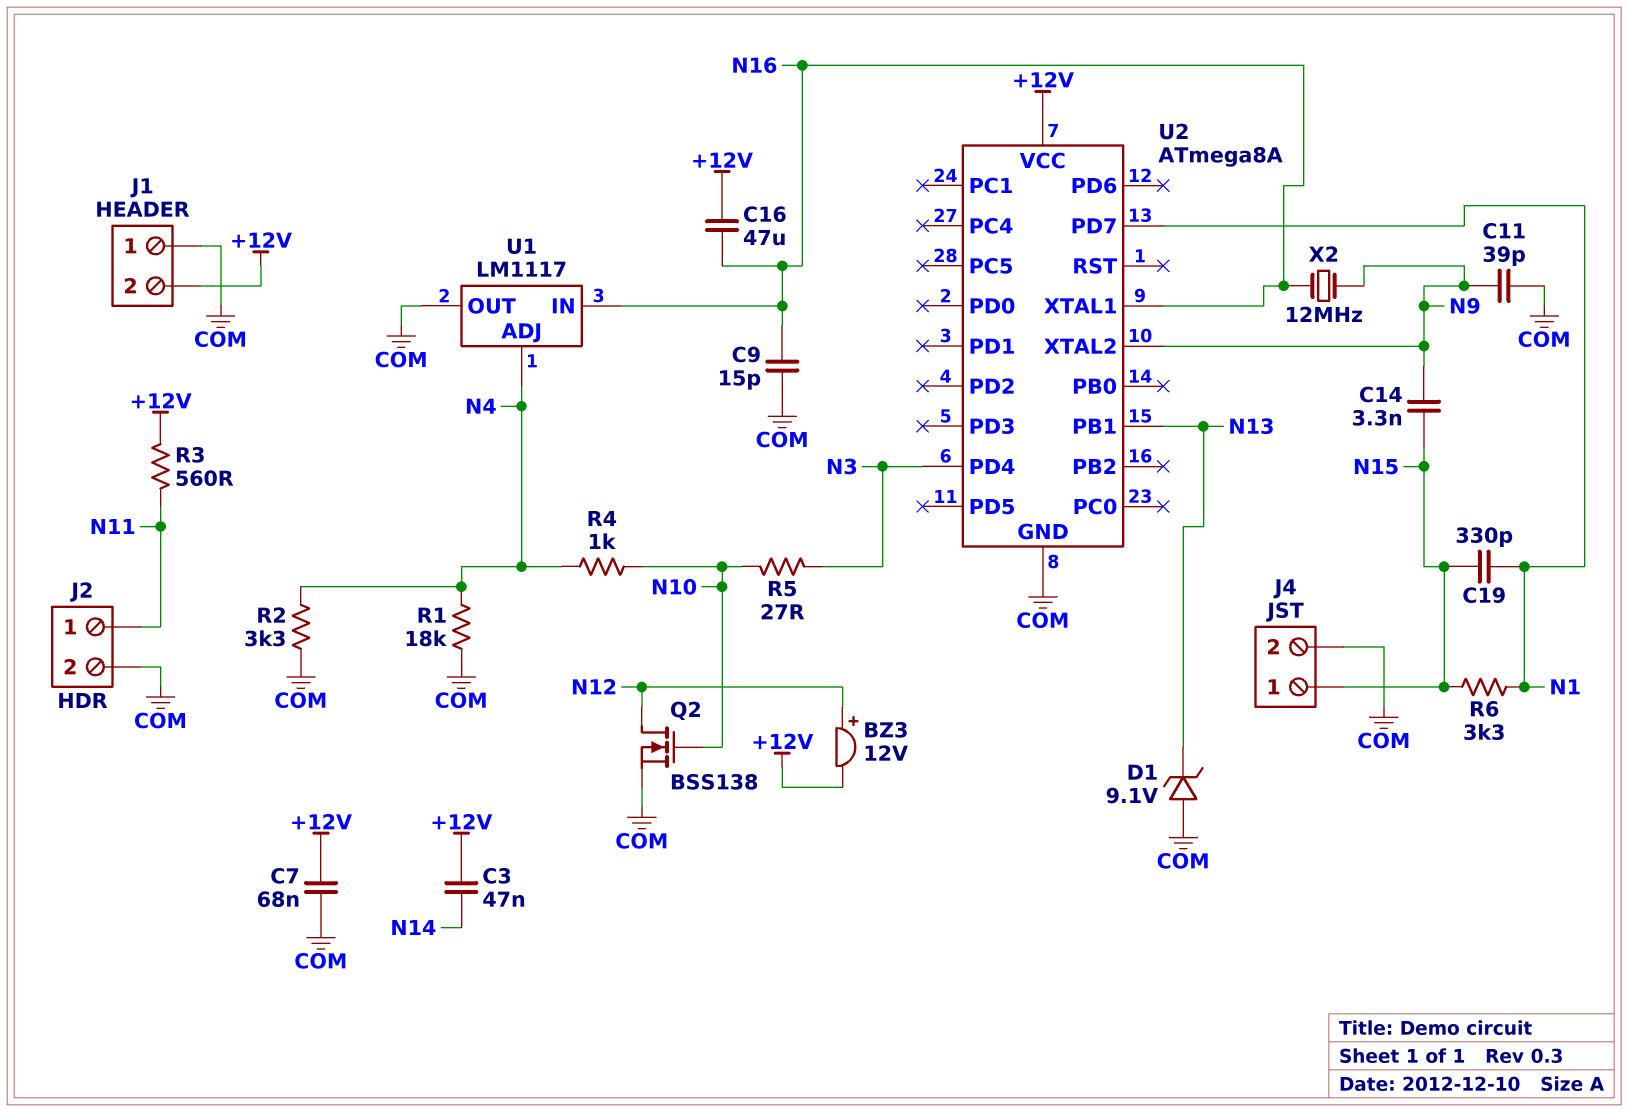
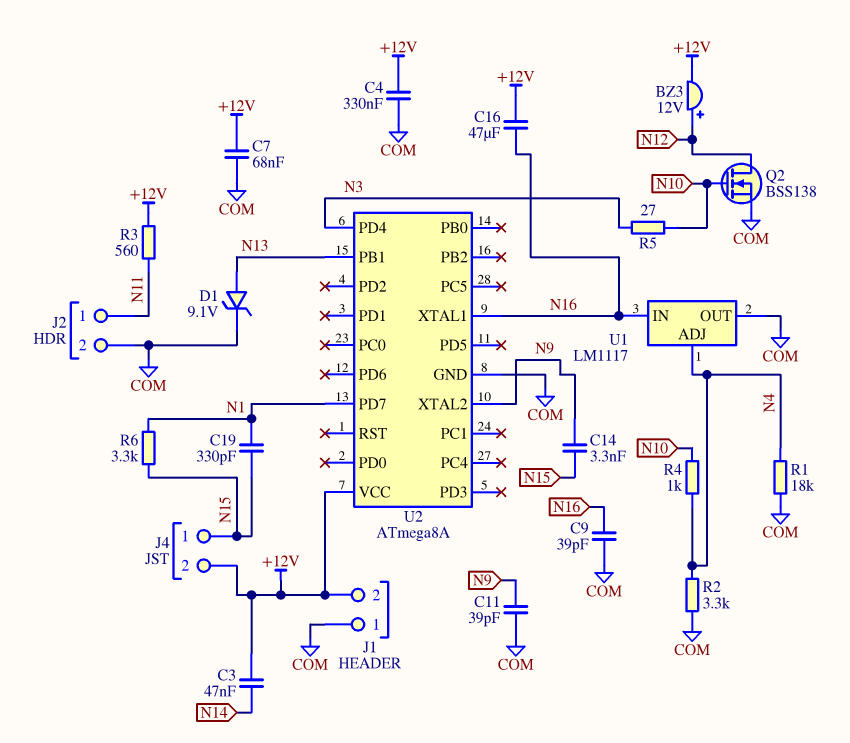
C4: none -> 330nF (+12V, COM)
C9: 15pF (COM, N16) -> 39pF (COM, N16)
D1: zener 9.1V (A COM, K N13) -> zener 9.1V (A N13, K COM)
J4 pin 2: COM -> +12V
X2: 12MHz (N9, N16) -> none

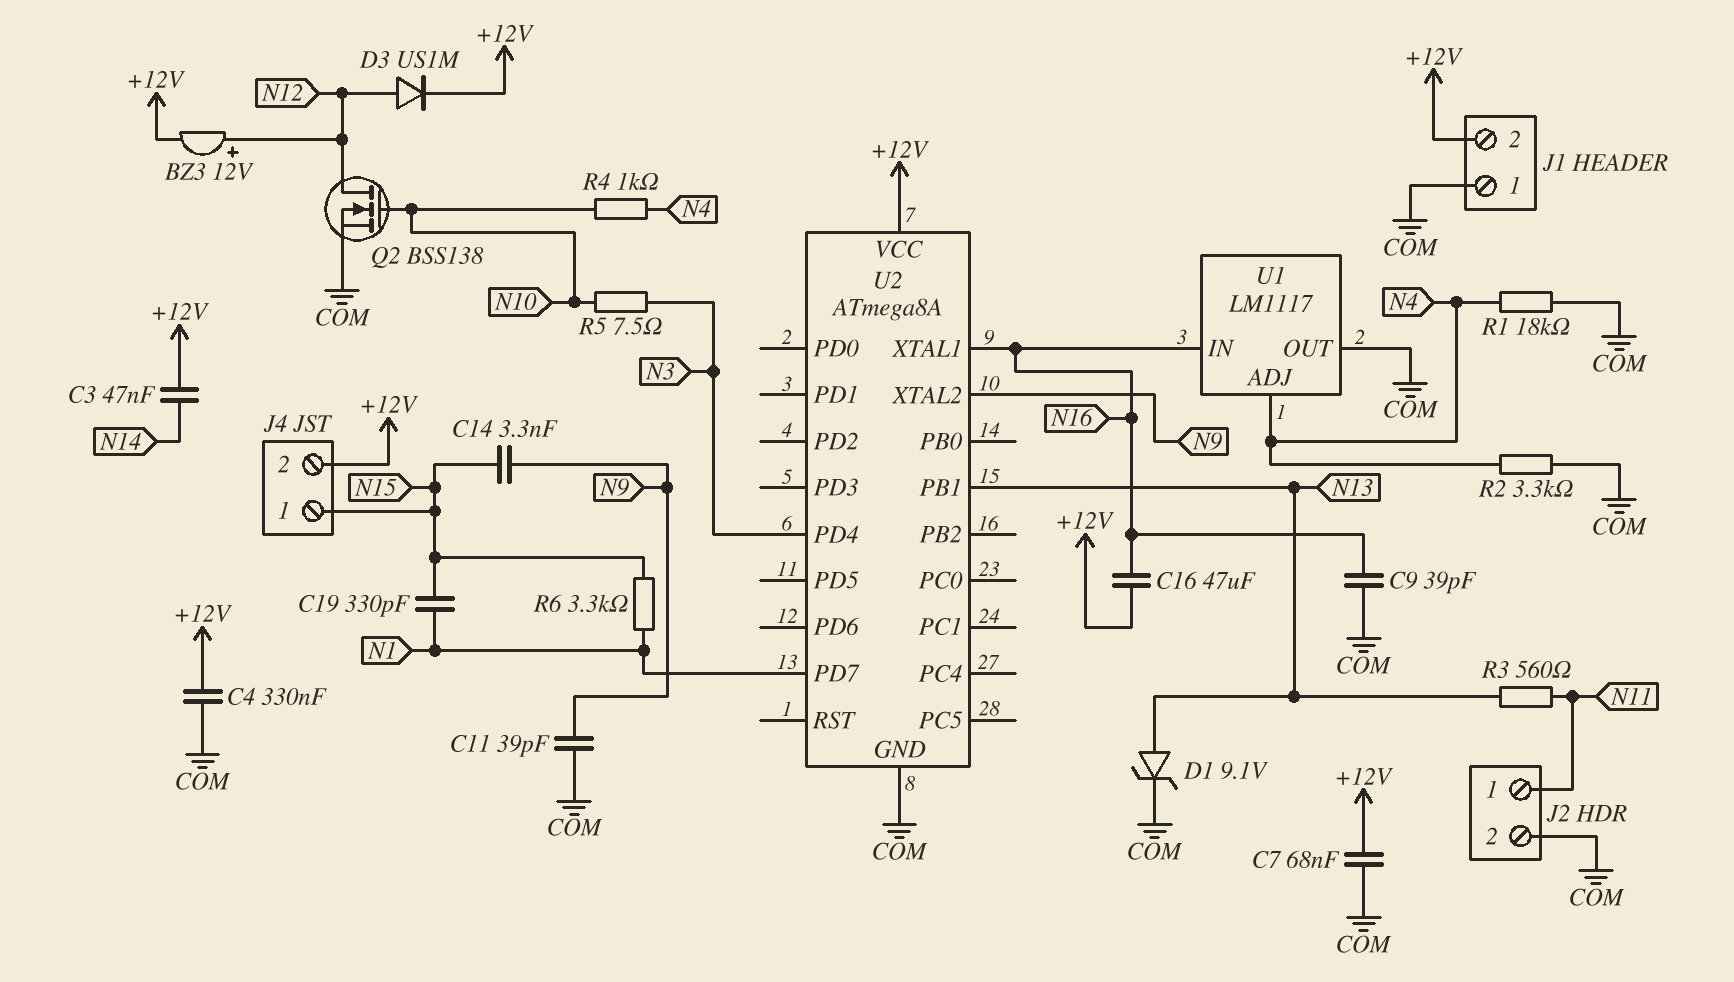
D3: none -> diode US1M (A N12, K +12V)
R3: 560 (+12V, N11) -> 560 (N11, N13)
R5: 27 (N3, N10) -> 7.5 (N3, N10)

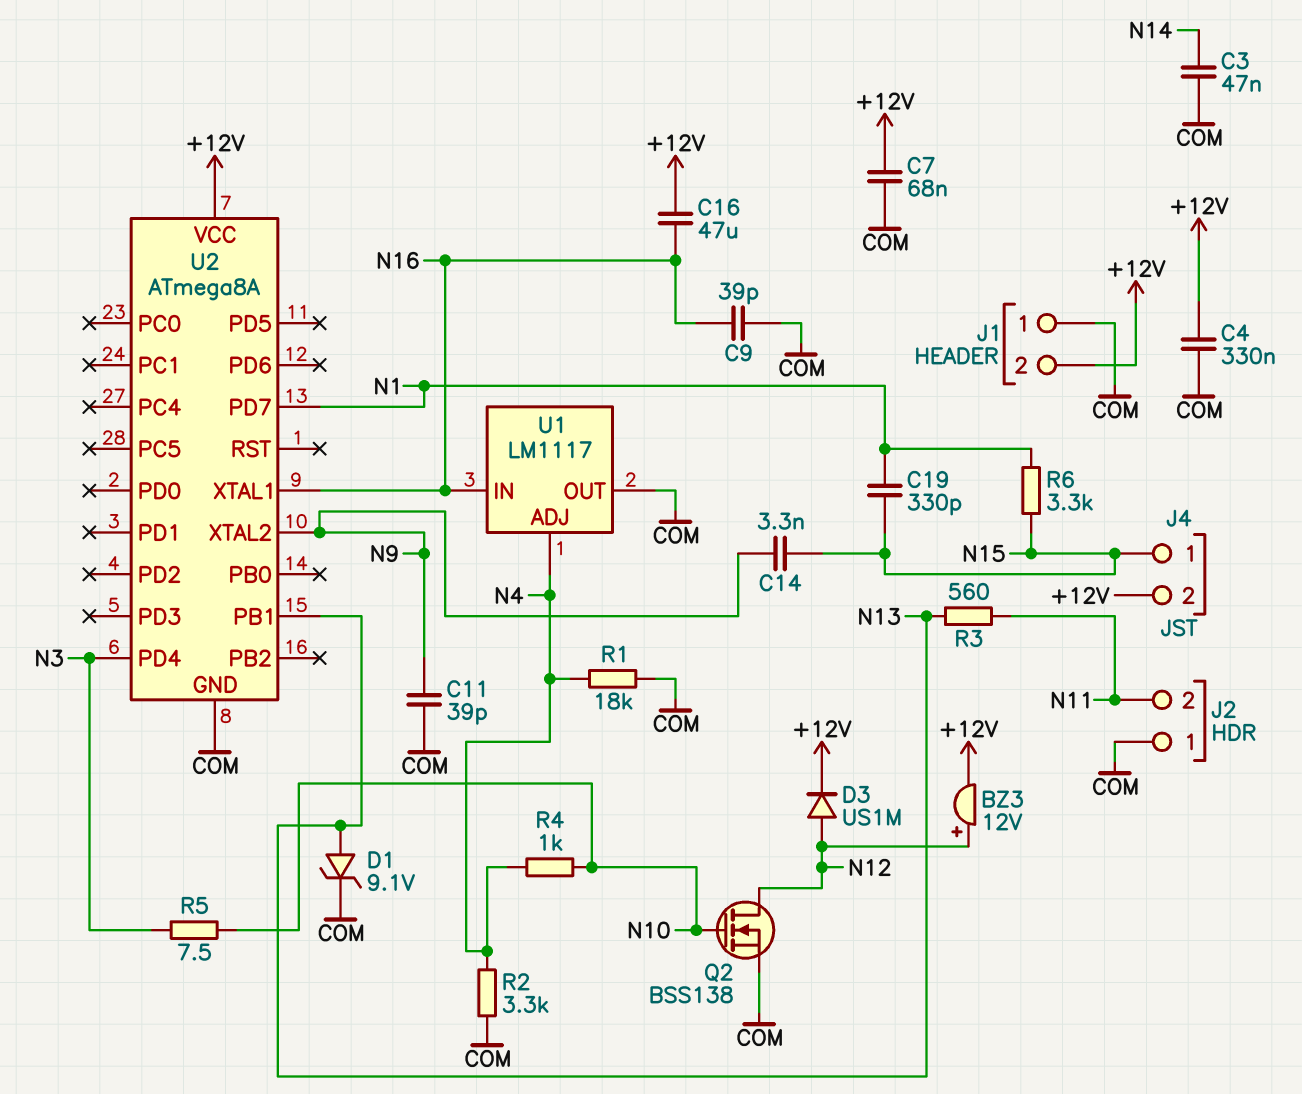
C3: 47nF (+12V, N14) -> 47nF (COM, N14)
J2 pin 1: N11 -> COM
J2 pin 2: COM -> N11

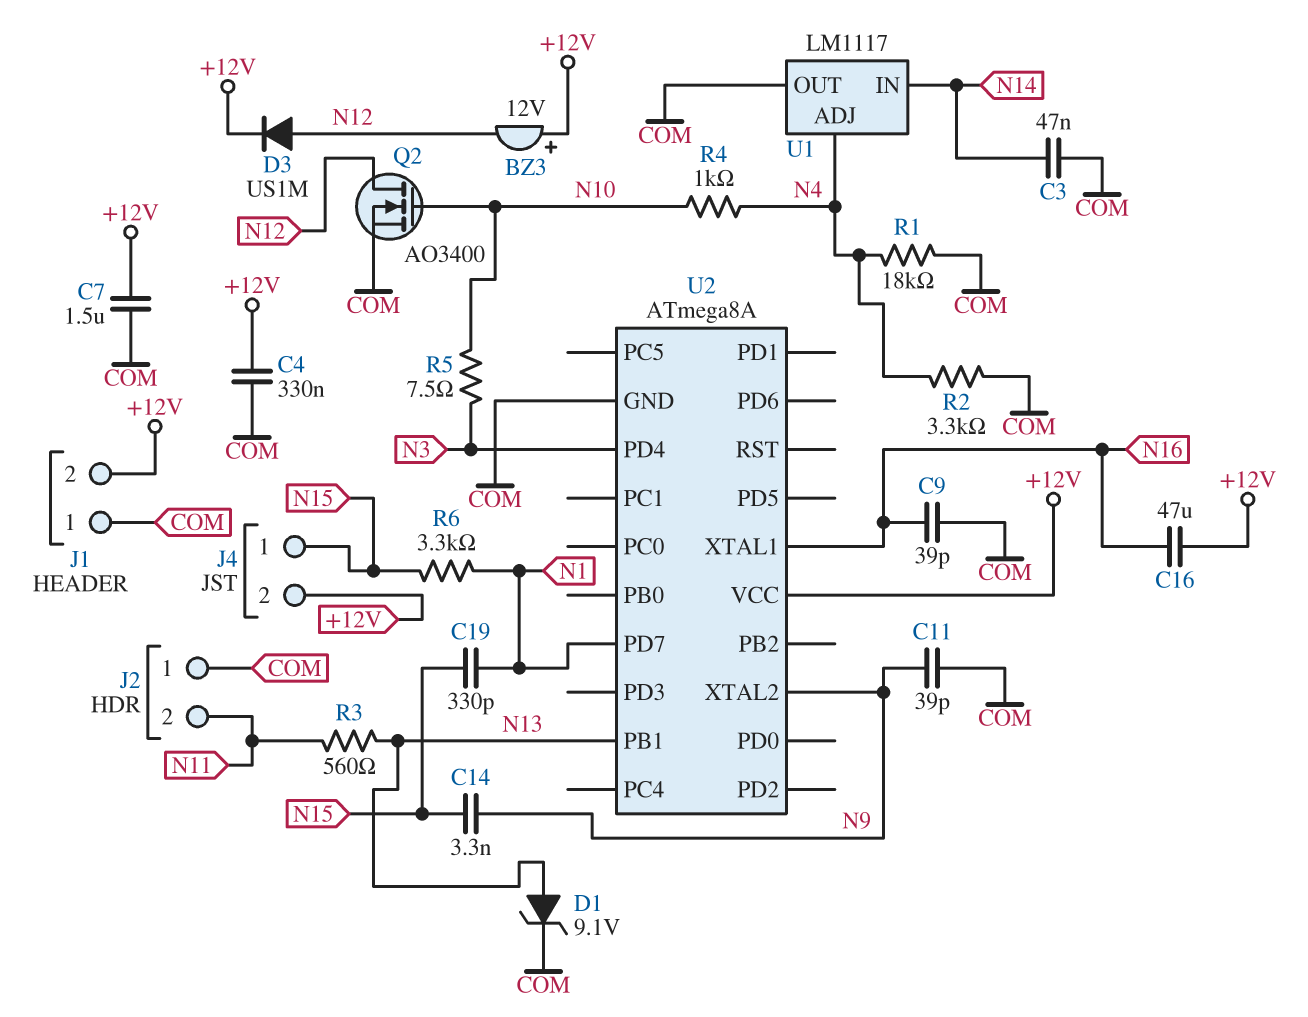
BZ3: buzzer 12V (plus N12, minus +12V) -> buzzer 12V (plus +12V, minus N12)
C7: 68nF (+12V, COM) -> 1.5uF (+12V, COM)
Q2: NMOS BSS138 (G N10, D N12, S COM) -> NMOS AO3400 (G N10, D N12, S COM)
U1 pin IN: N16 -> N14

